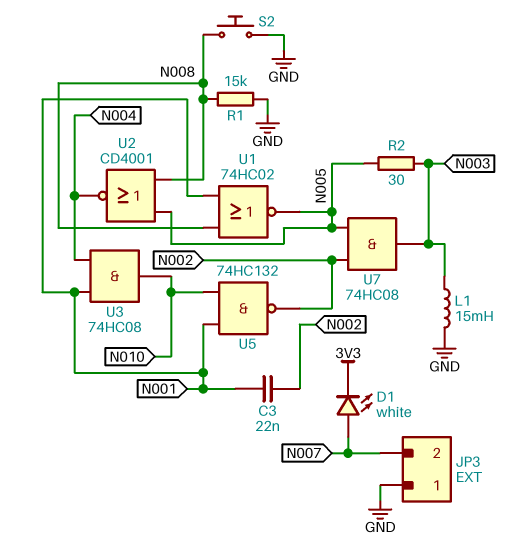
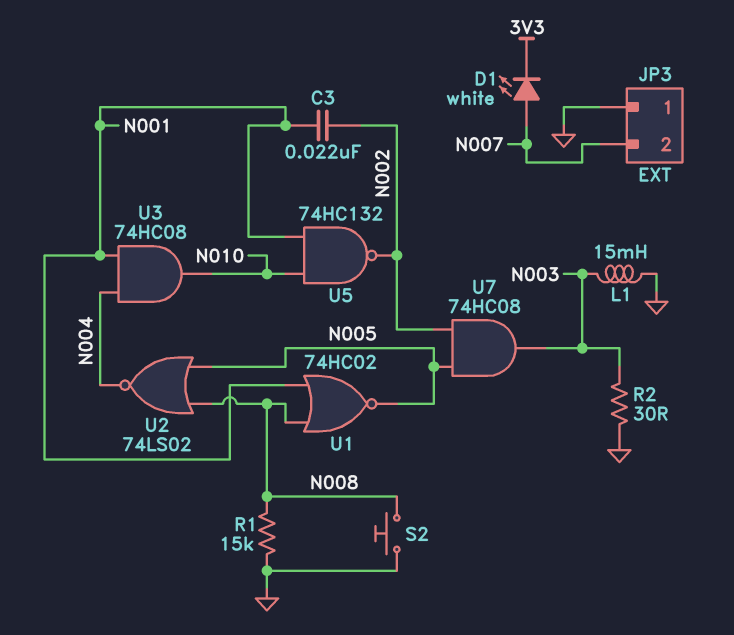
R2: 30 (N003, N005) -> 30 (GND, N003)
U2: NOR CD4001 (in N005, in N008, out N004) -> NOR 74LS02 (in N005, in N008, out N004)

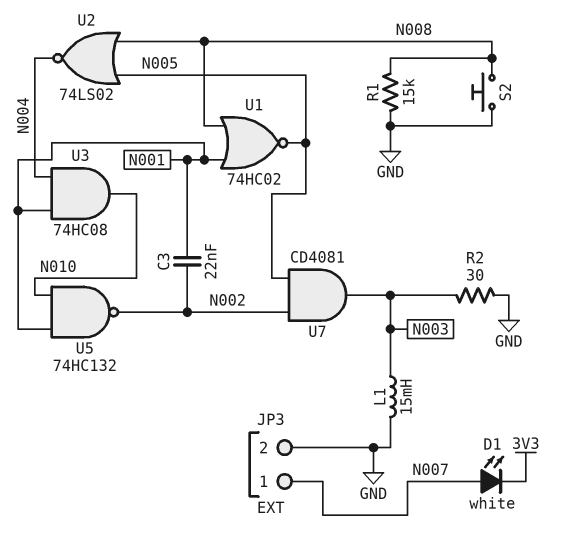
JP3 pin 1: GND -> N007
JP3 pin 2: N007 -> GND
U7: AND 74HC08 (in N002, in N005, out N003) -> AND CD4081 (in N002, in N005, out N003)

